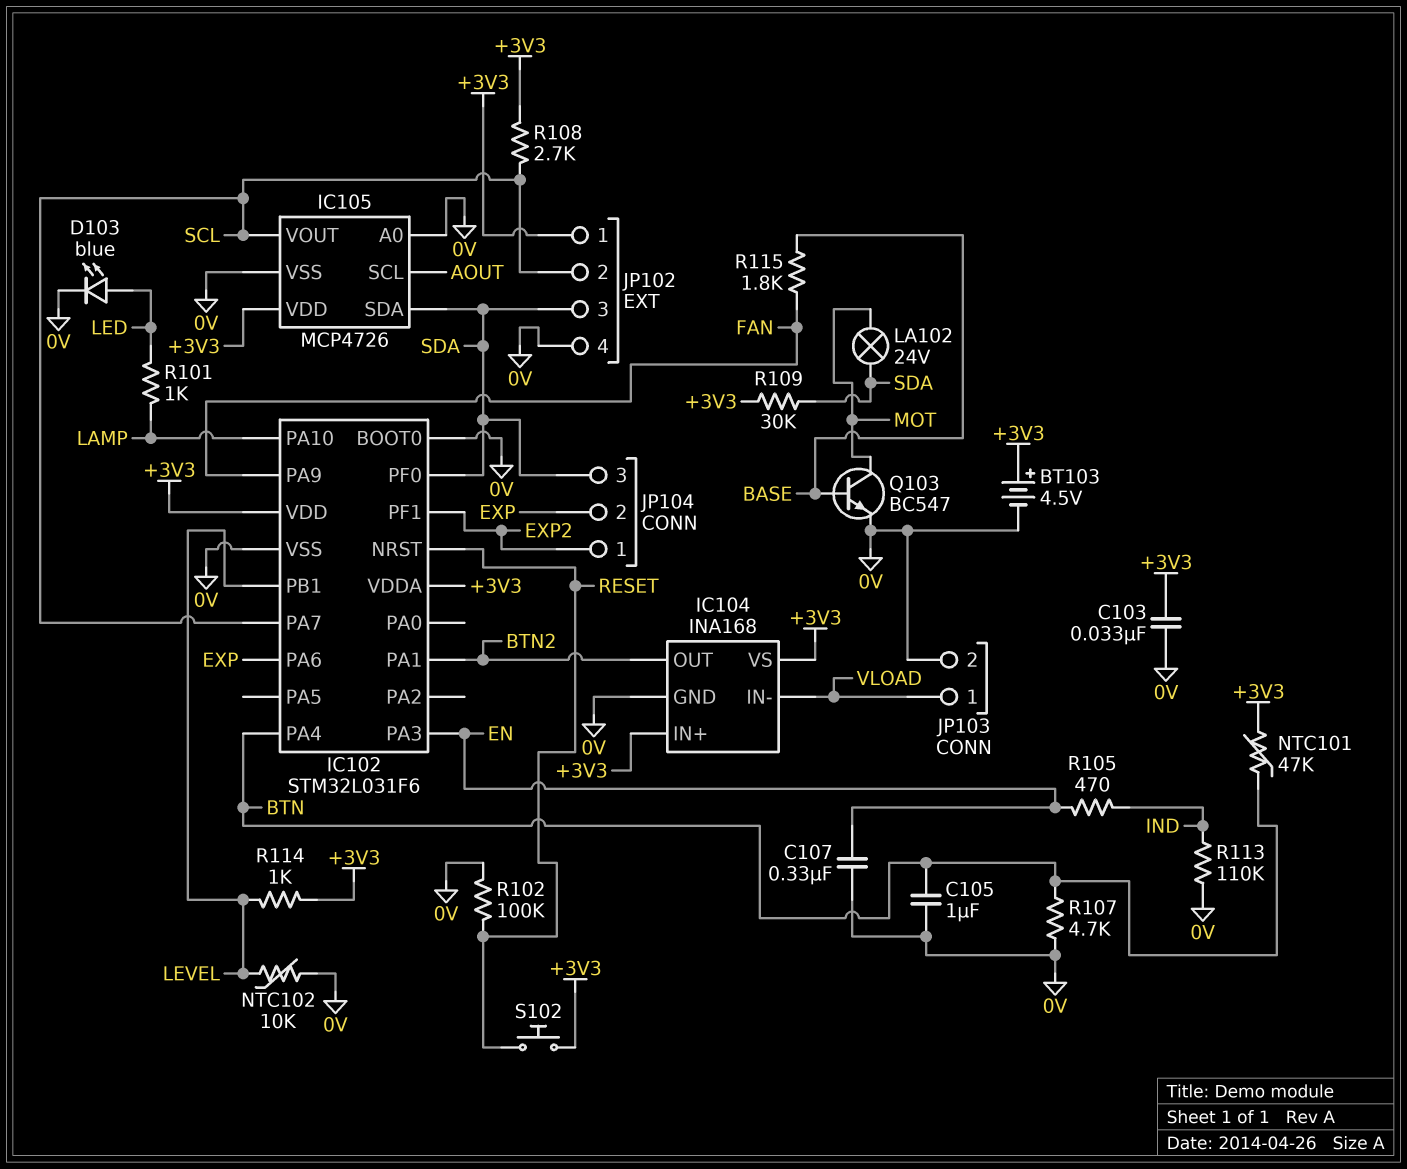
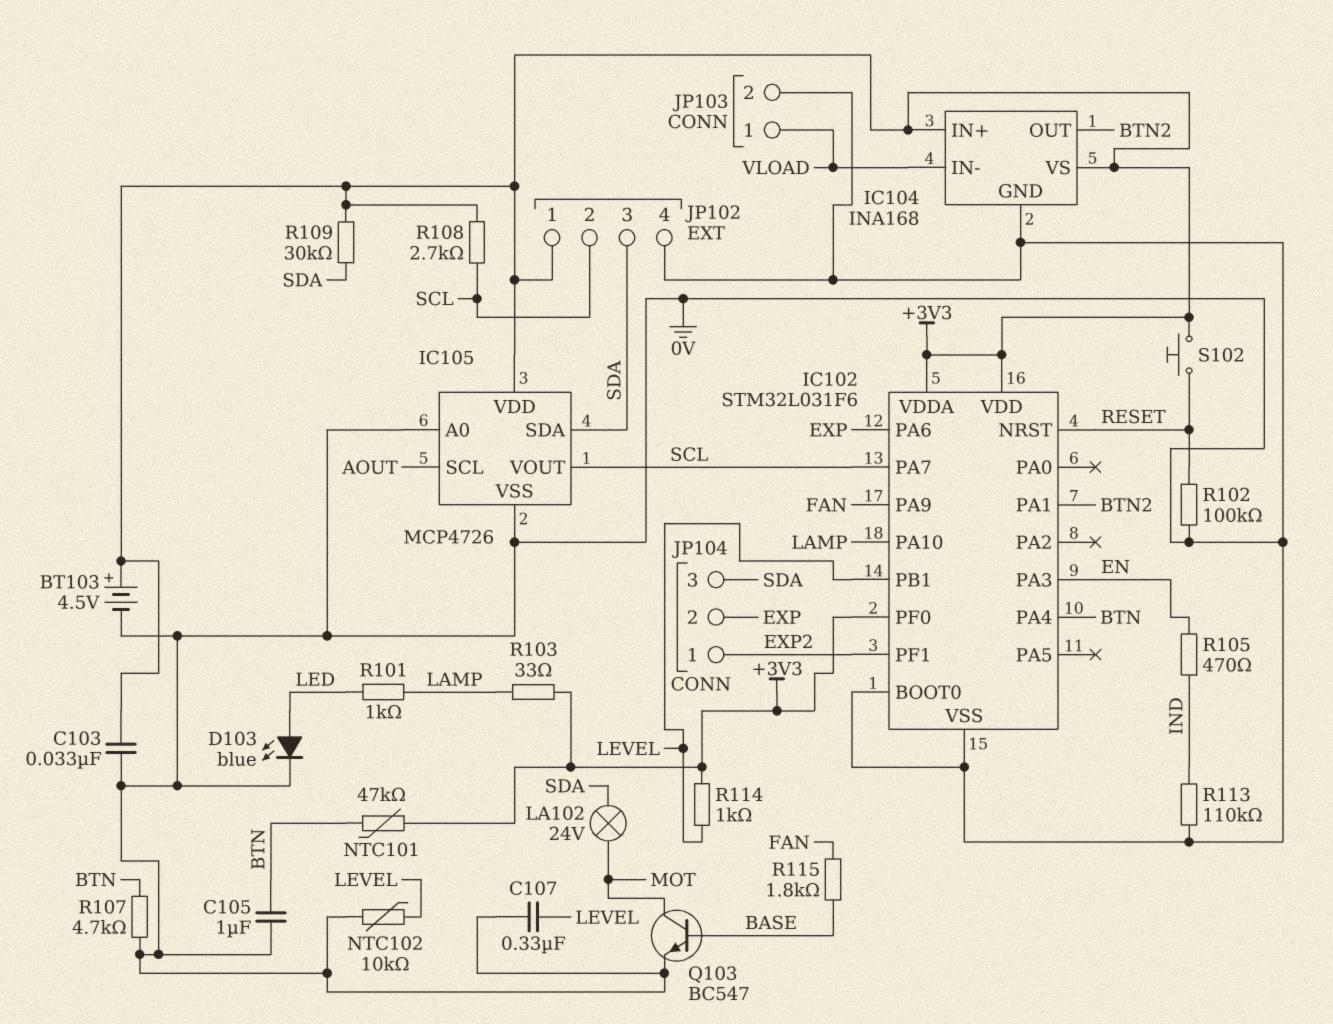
C107: 330nF (0V, EN) -> 330nF (0V, LEVEL)
IC102 pin PF0: SDA -> +3V3
R103: none -> 33 (+3V3, LAMP)

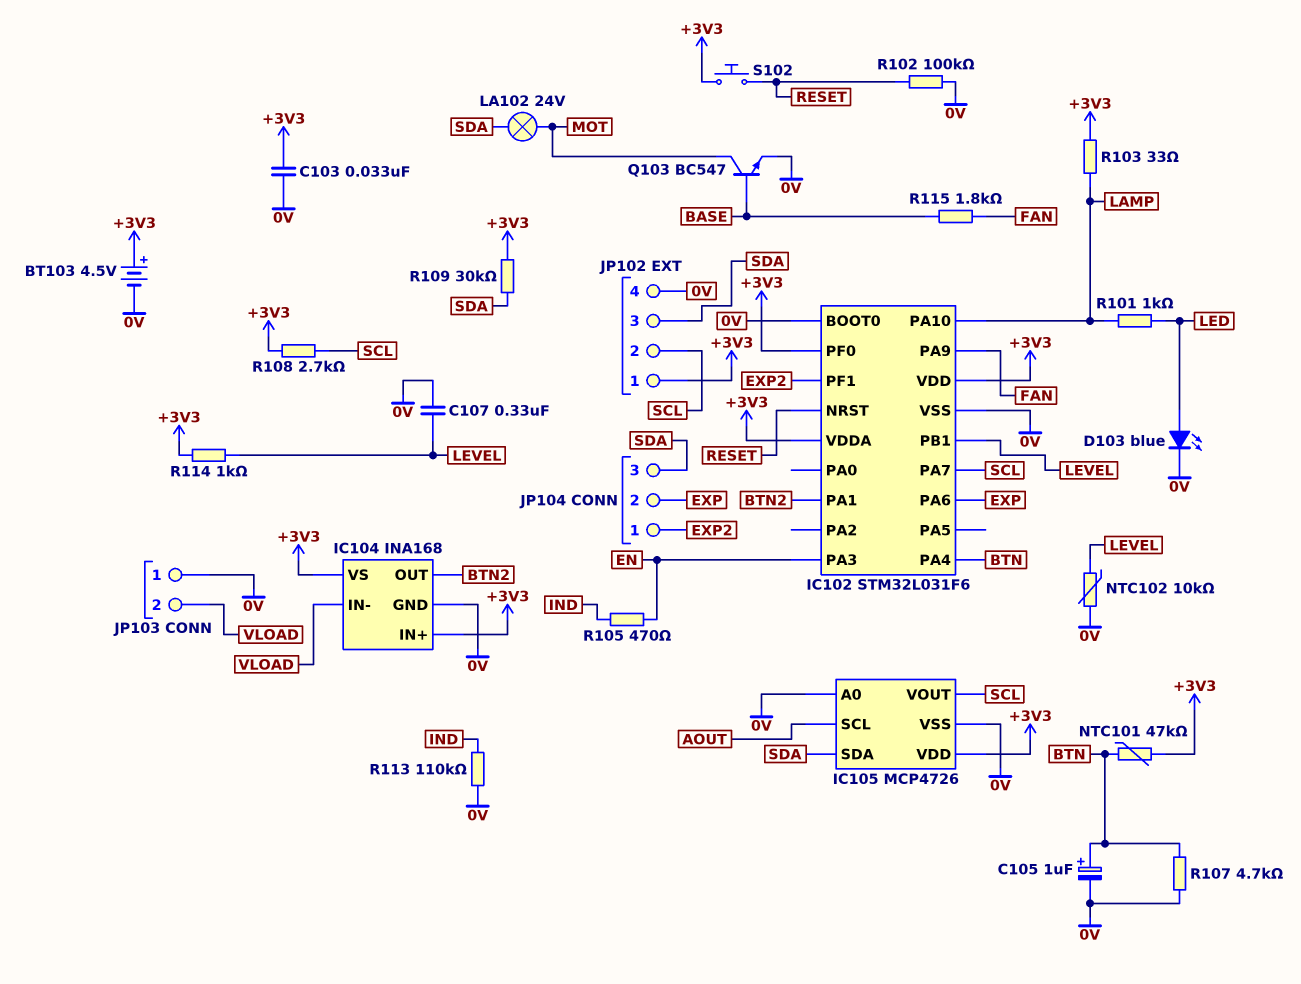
C105: 1uF (0V, BTN) -> 1uF (plus BTN, minus 0V)
JP103 pin 1: VLOAD -> 0V
JP103 pin 2: 0V -> VLOAD

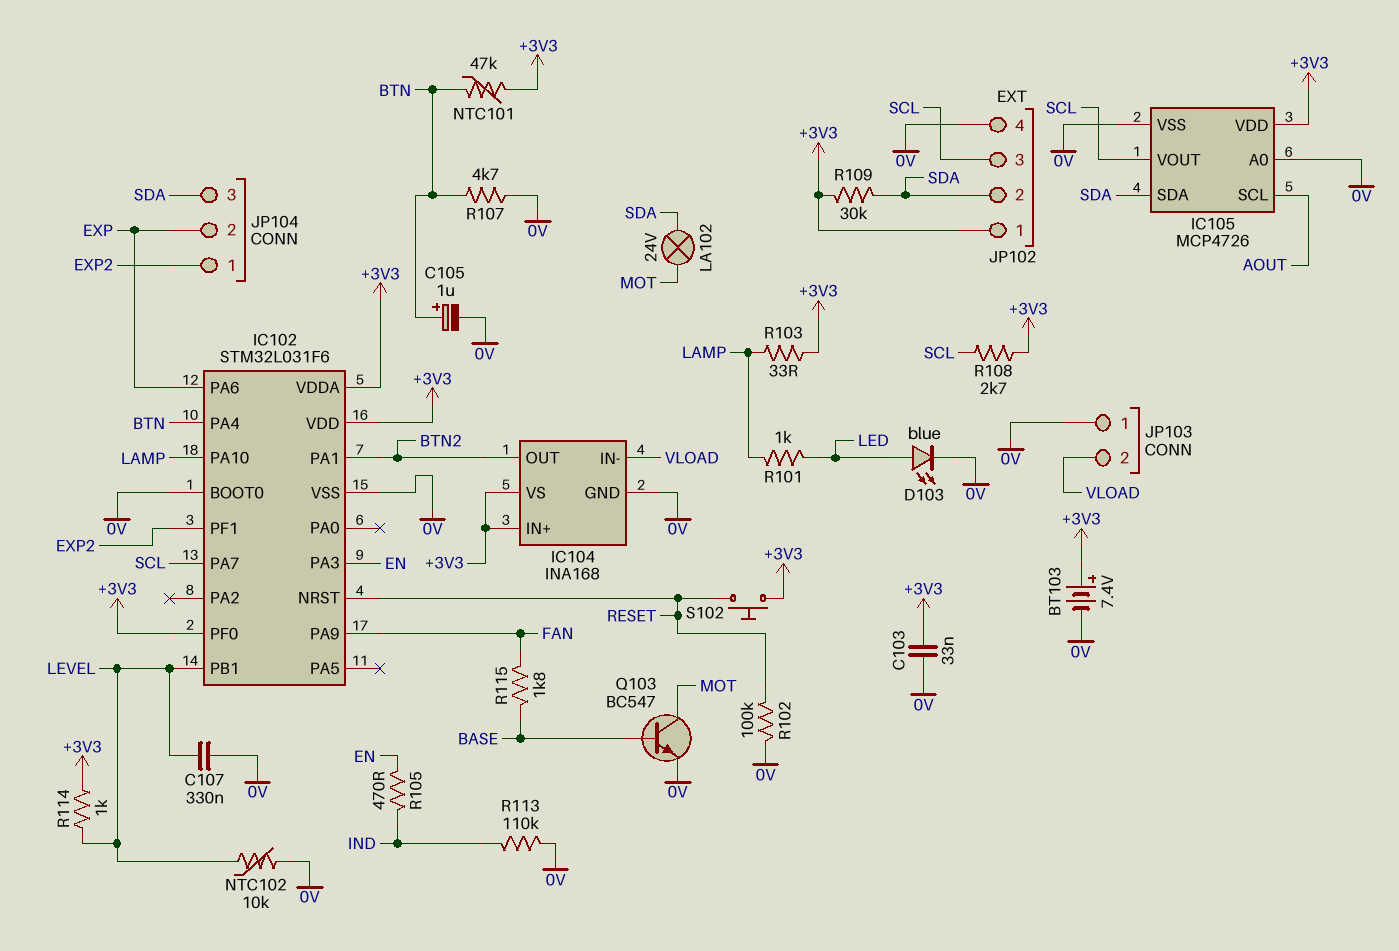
BT103: 4.5V (plus +3V3, minus 0V) -> 7.4V (plus +3V3, minus 0V)
JP102 pin 2: SCL -> SDA
JP102 pin 3: SDA -> SCL

